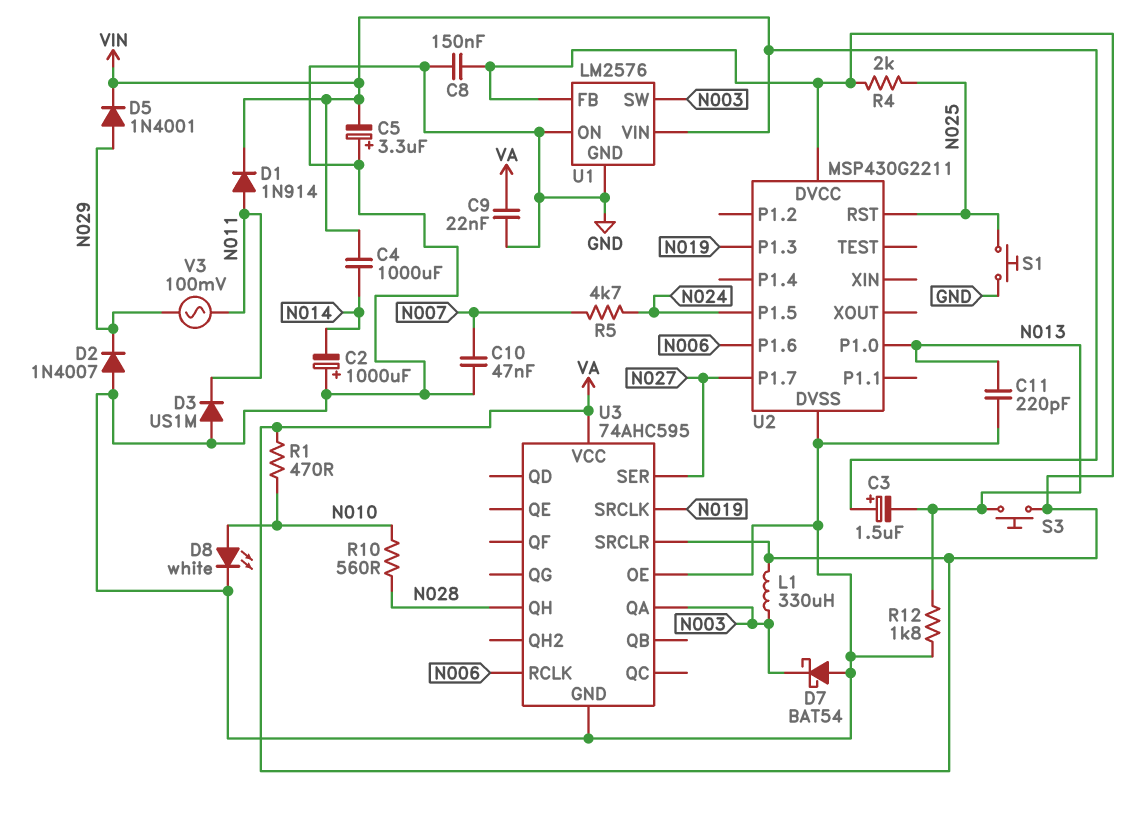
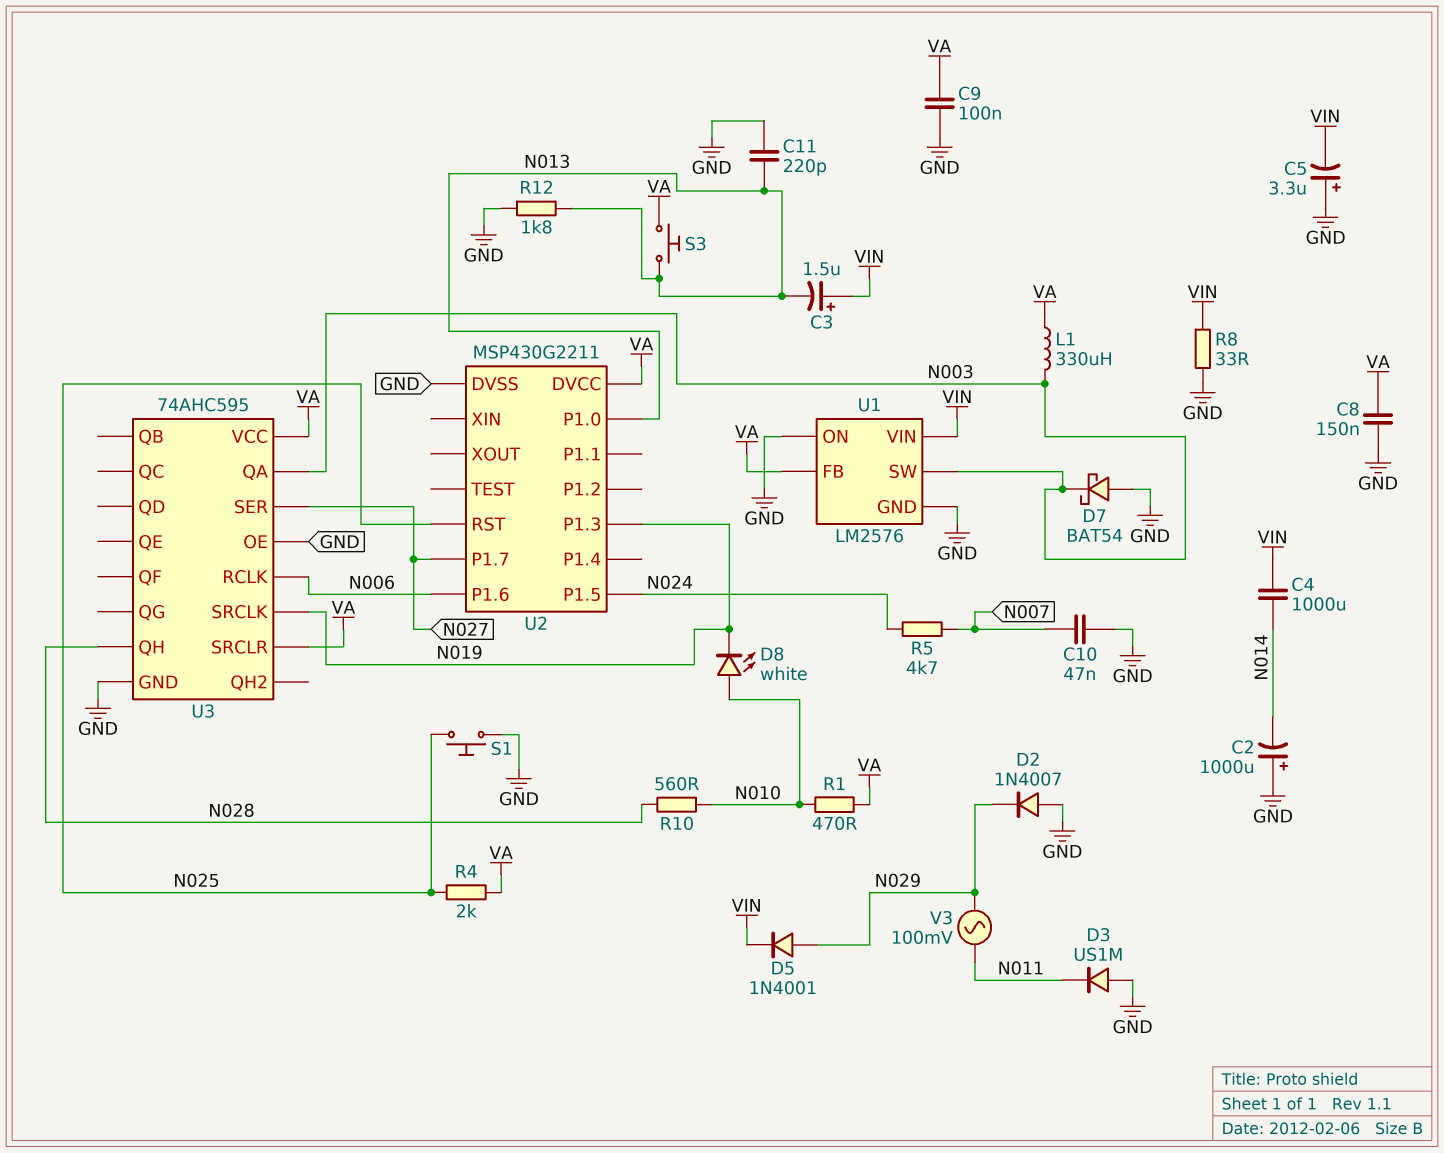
C9: 22nF (GND, VA) -> 100nF (GND, VA)
D1: diode 1N914 (A N011, K VIN) -> none
D8: LED white (A N010, K GND) -> LED white (A N010, K N019)
R8: none -> 33 (GND, VIN)

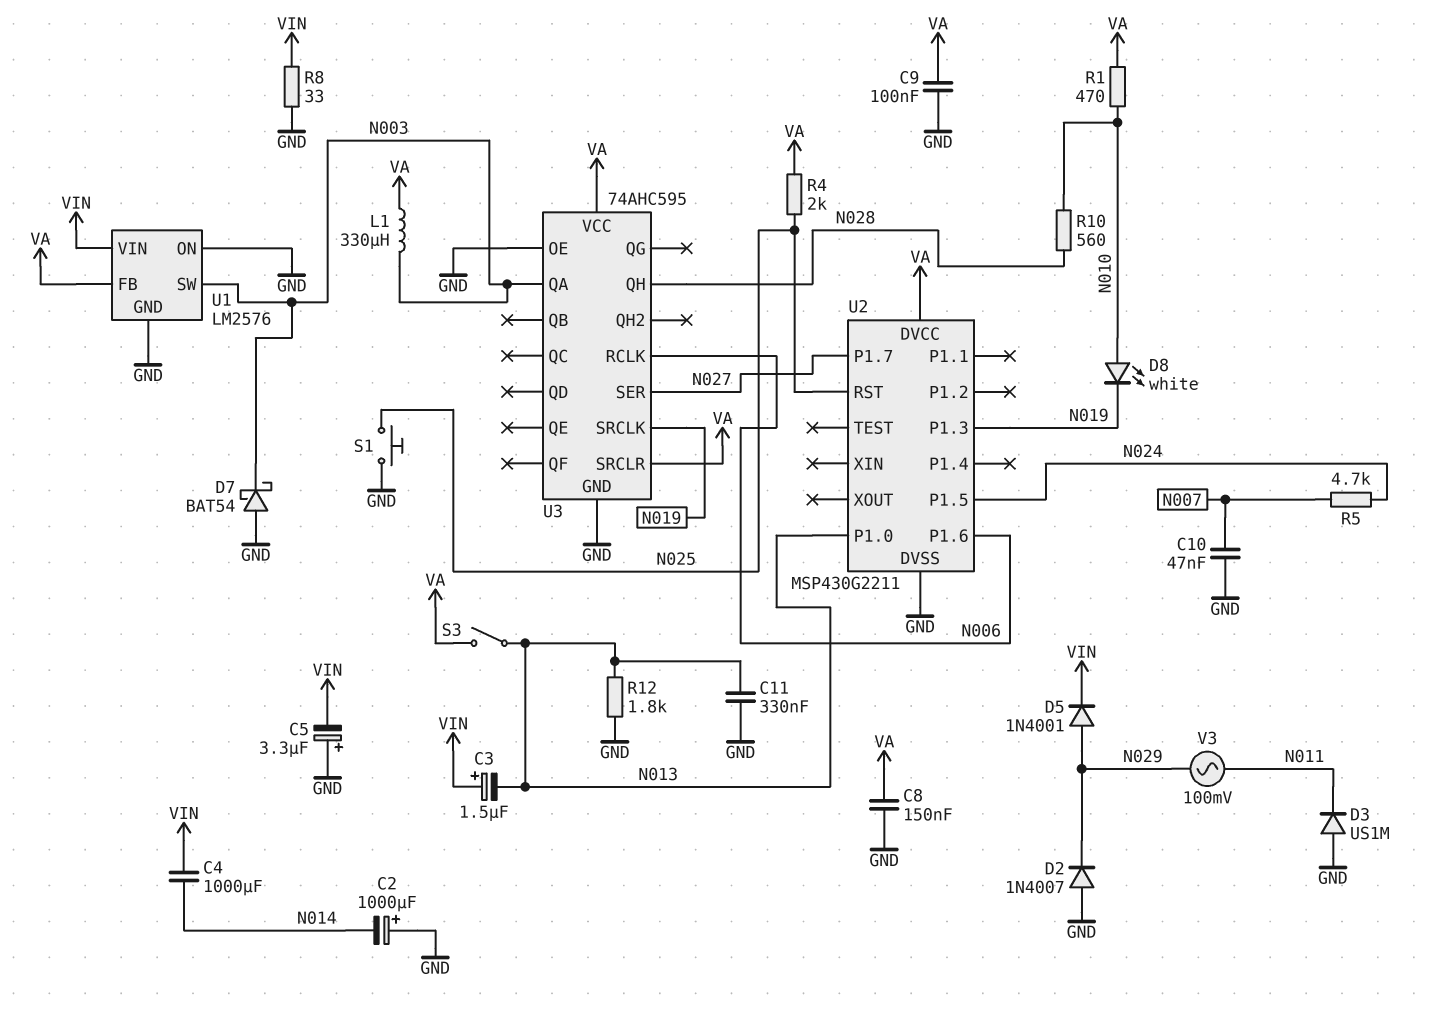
C11: 220pF (GND, N013) -> 330nF (GND, N013)
S3: button (N013, VA) -> switch (N013, VA)

